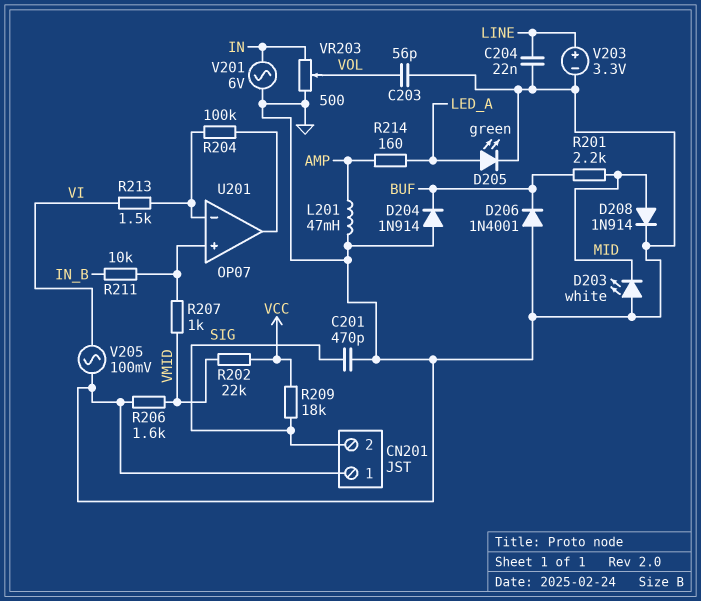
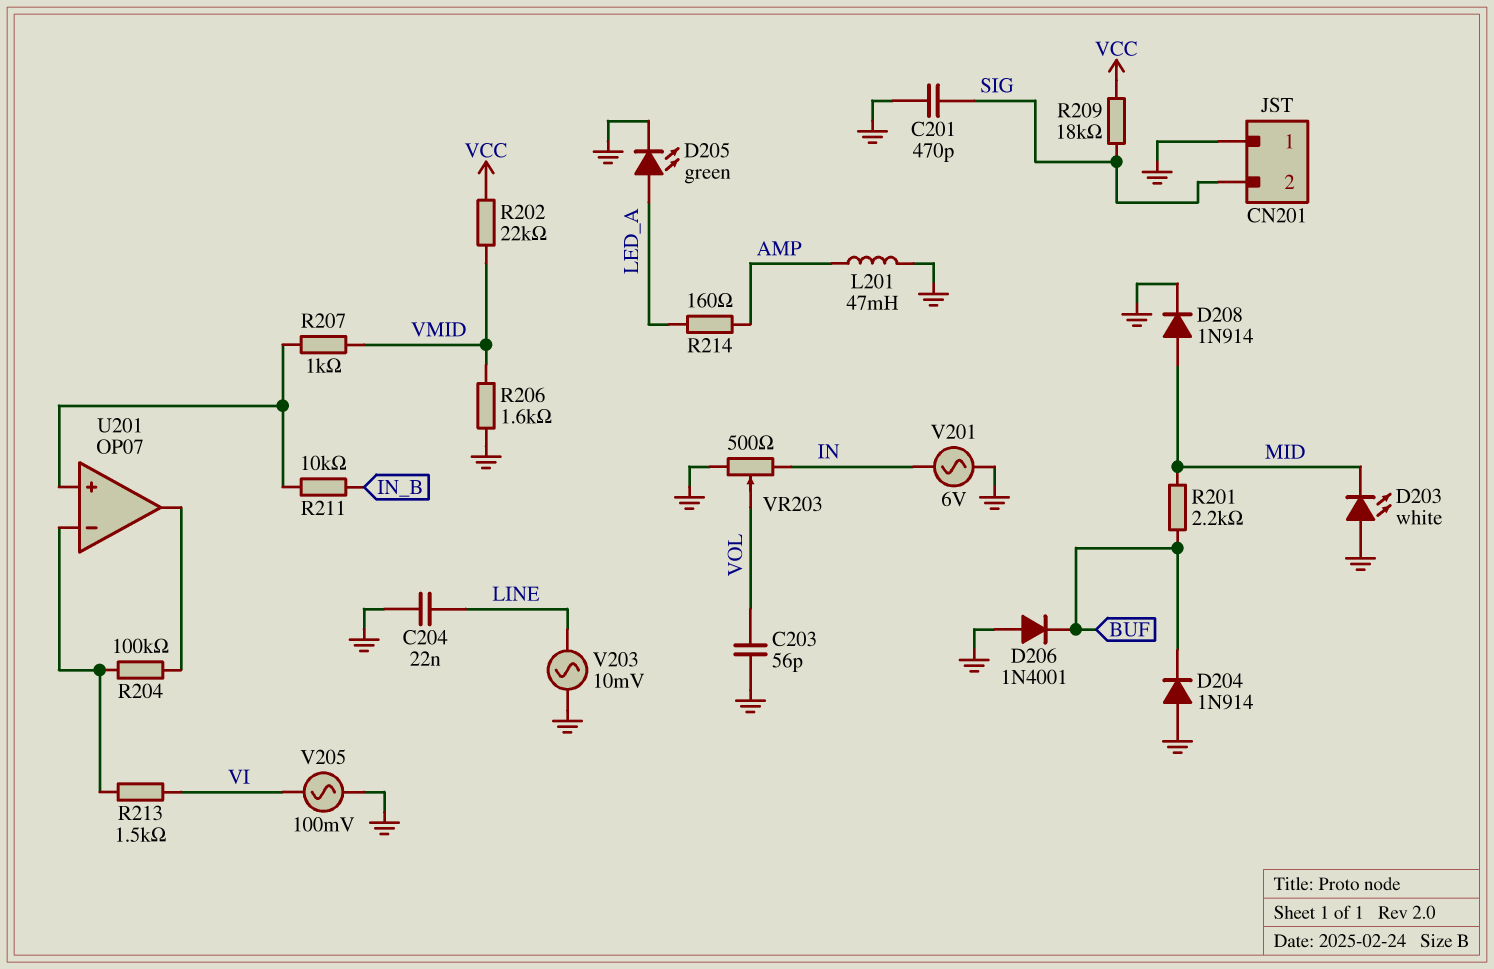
V203: 3.3V (plus LINE, minus GND) -> AC 10mV (GND, LINE)

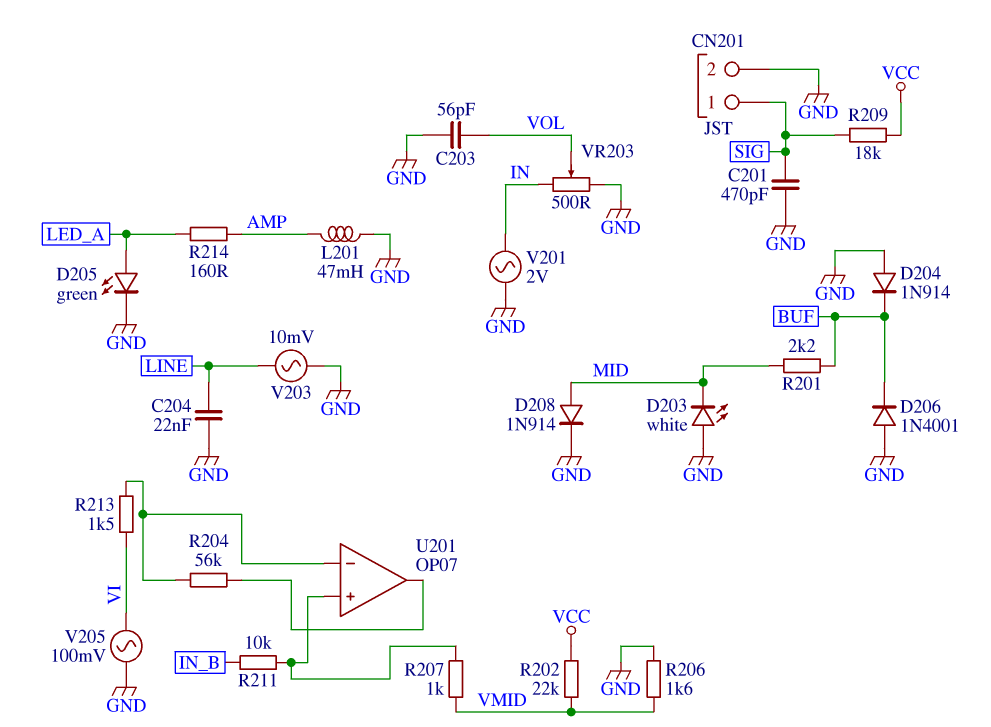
CN201 pin 1: GND -> SIG
CN201 pin 2: SIG -> GND
R204: 100k (U201/in-, U201/out) -> 56k (U201/in-, U201/out)
V201: AC 6V (GND, IN) -> AC 2V (GND, IN)

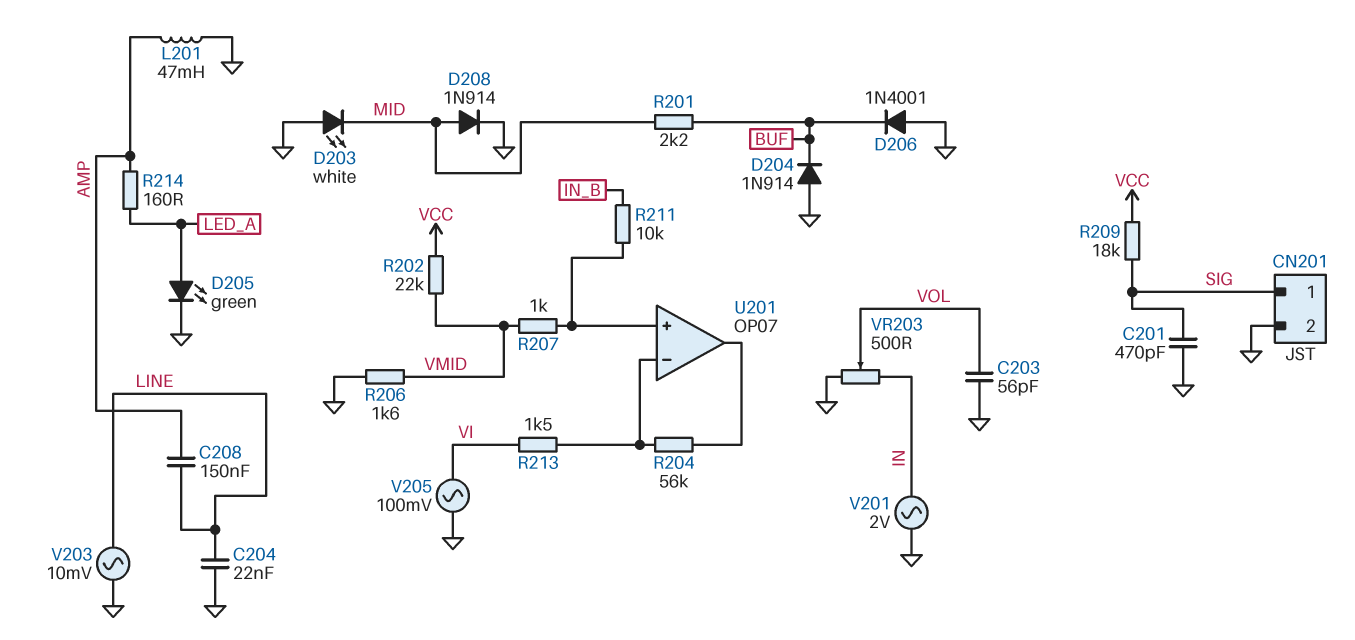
C208: none -> 150nF (AMP, LINE)

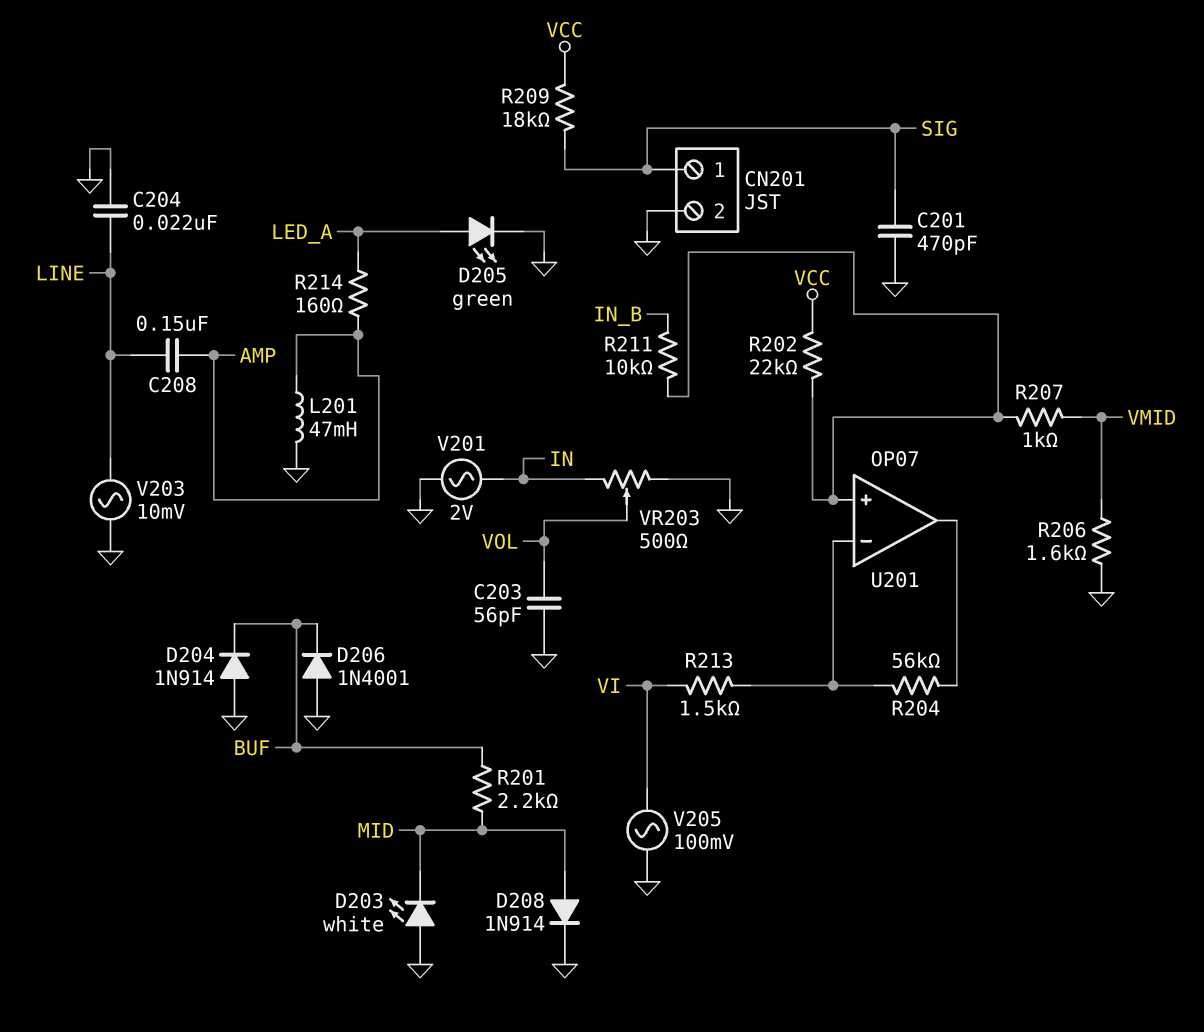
R202: 22k (VCC, VMID) -> 22k (U201/in+, VCC)

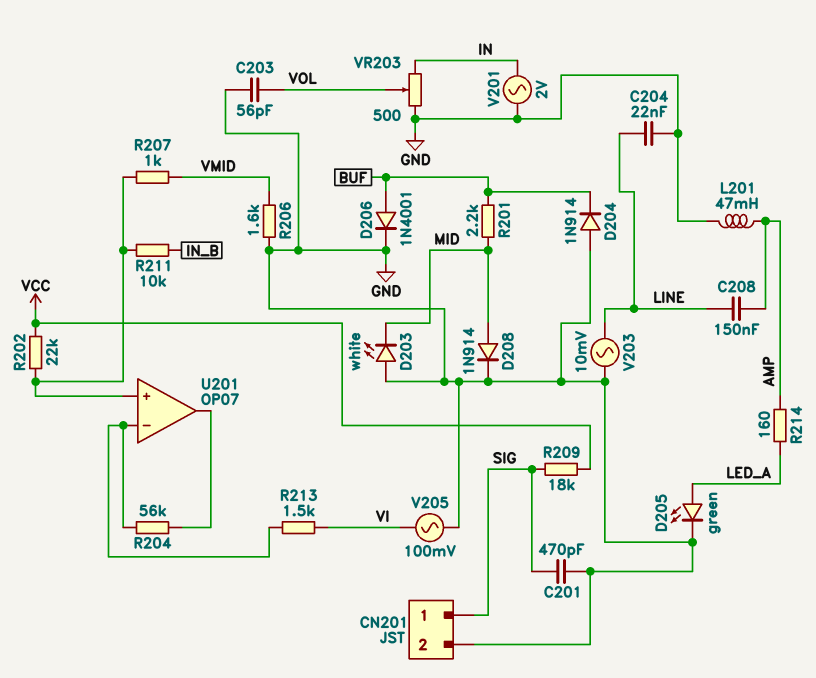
D206: diode 1N4001 (A GND, K BUF) -> diode 1N4001 (A BUF, K GND)

